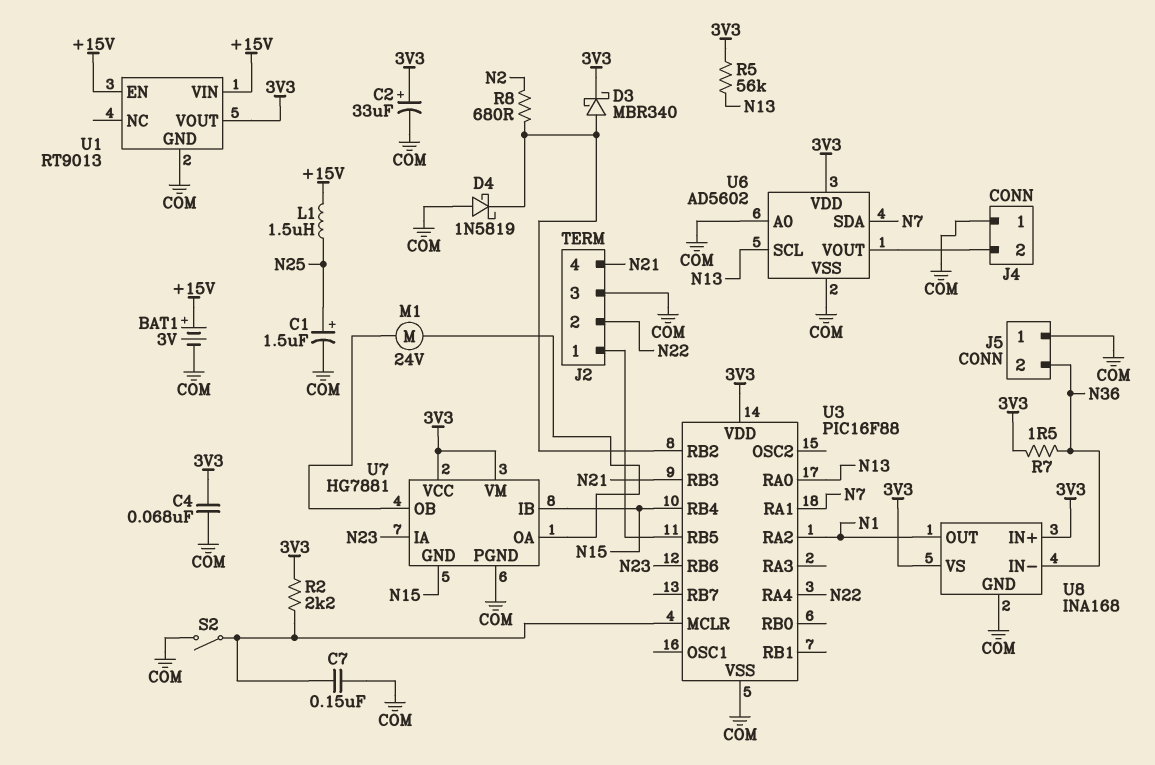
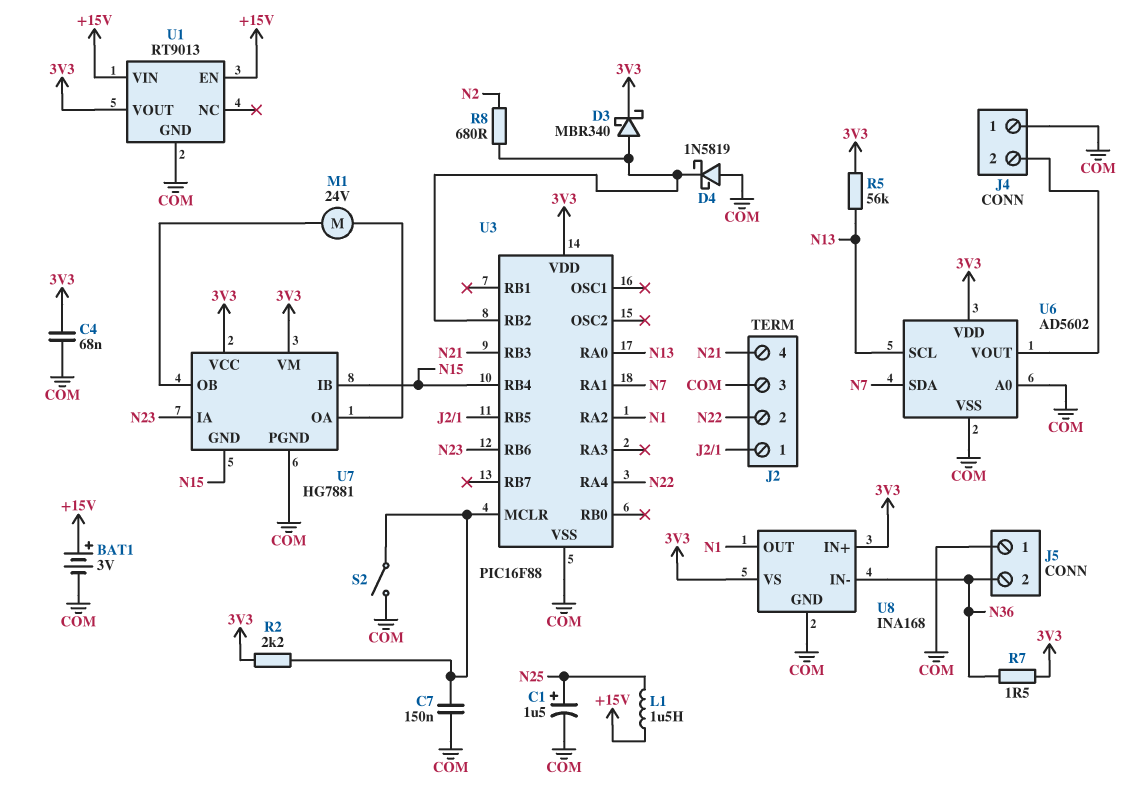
C2: 33uF (plus 3V3, minus COM) -> none

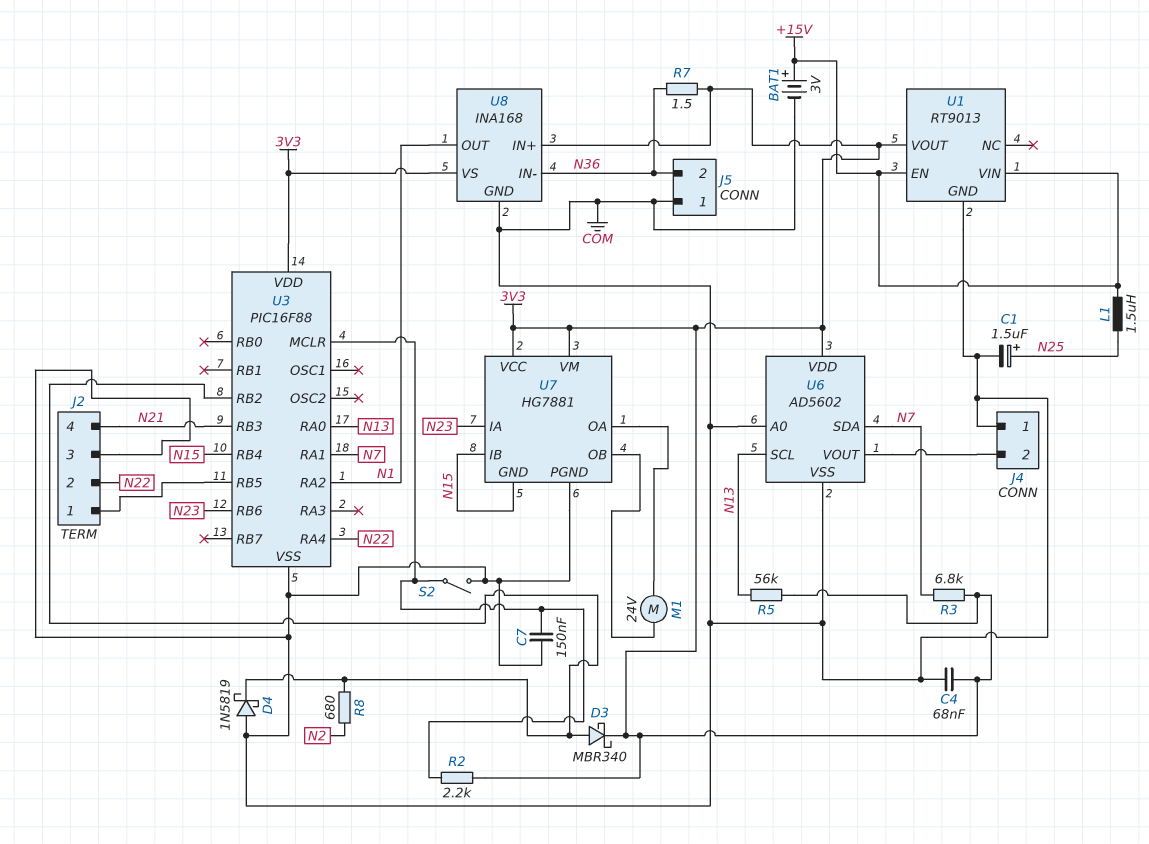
R3: none -> 6.8k (3V3, N7)

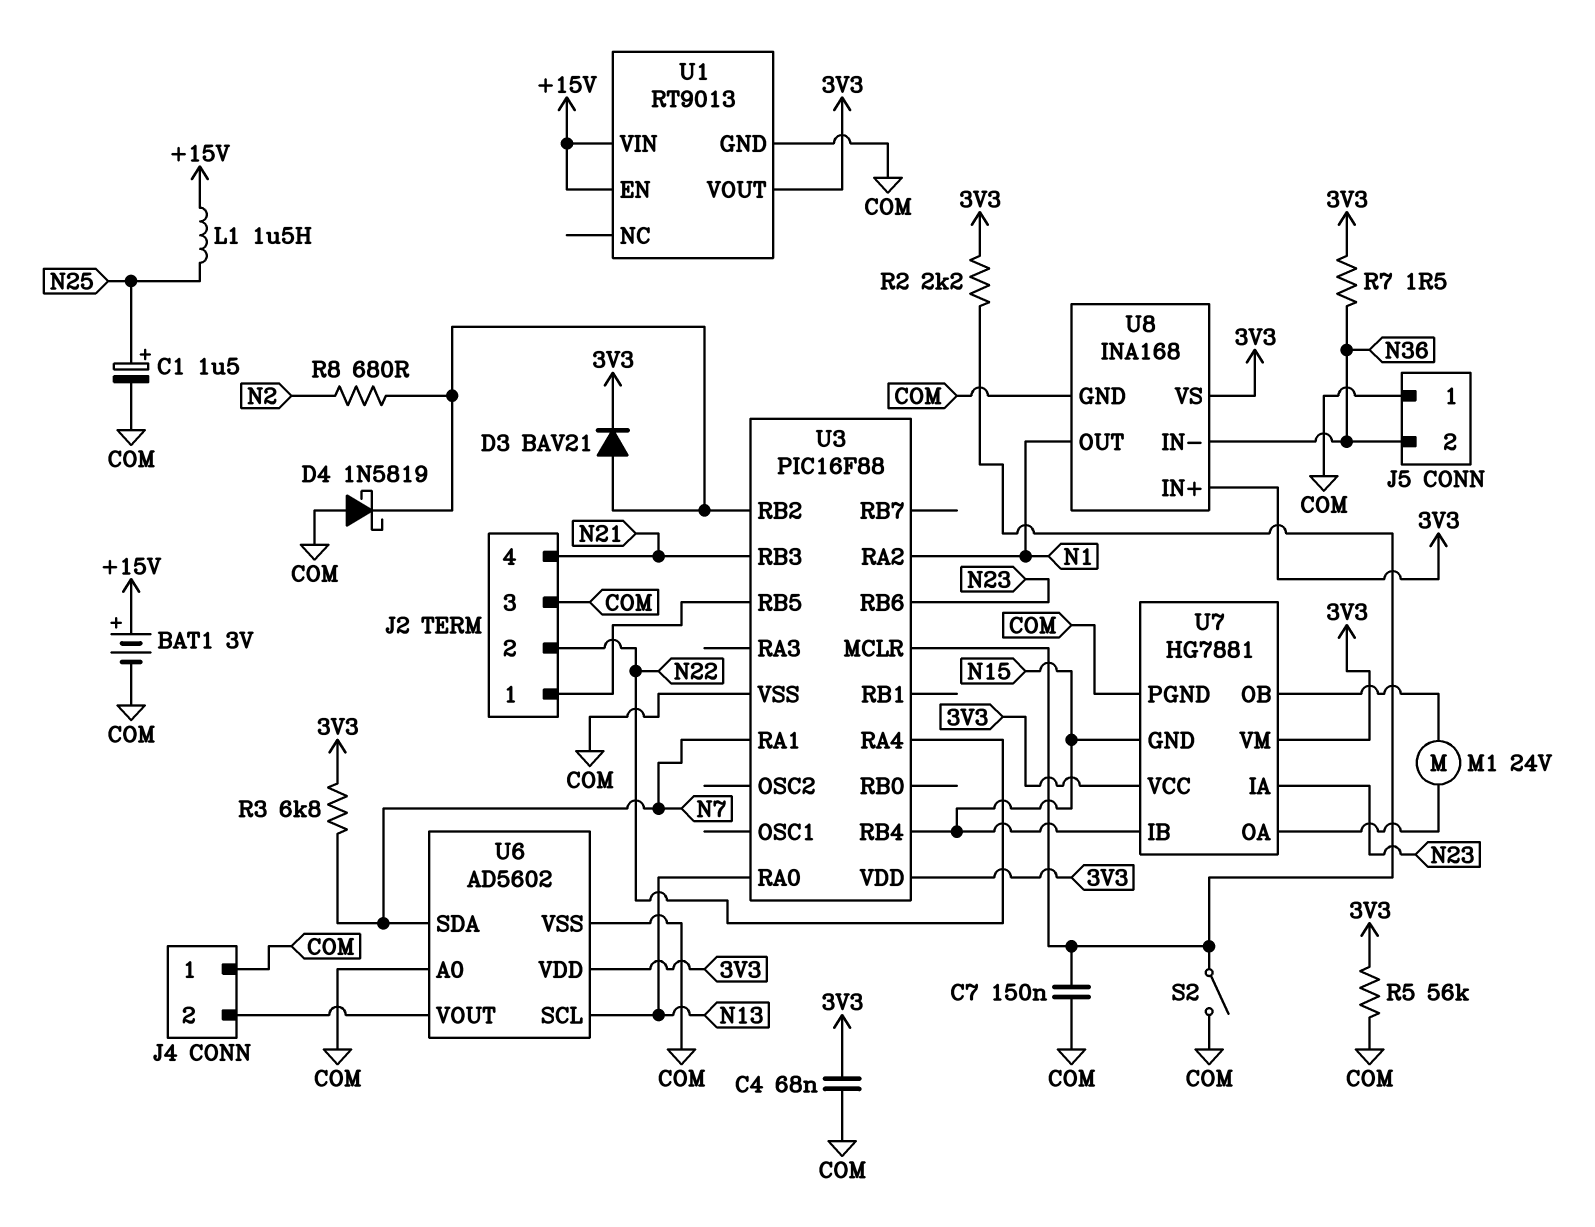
D3: schottky MBR340 (A U3/RB2, K 3V3) -> diode BAV21 (A U3/RB2, K 3V3)
R5: 56k (3V3, N13) -> 56k (3V3, COM)

